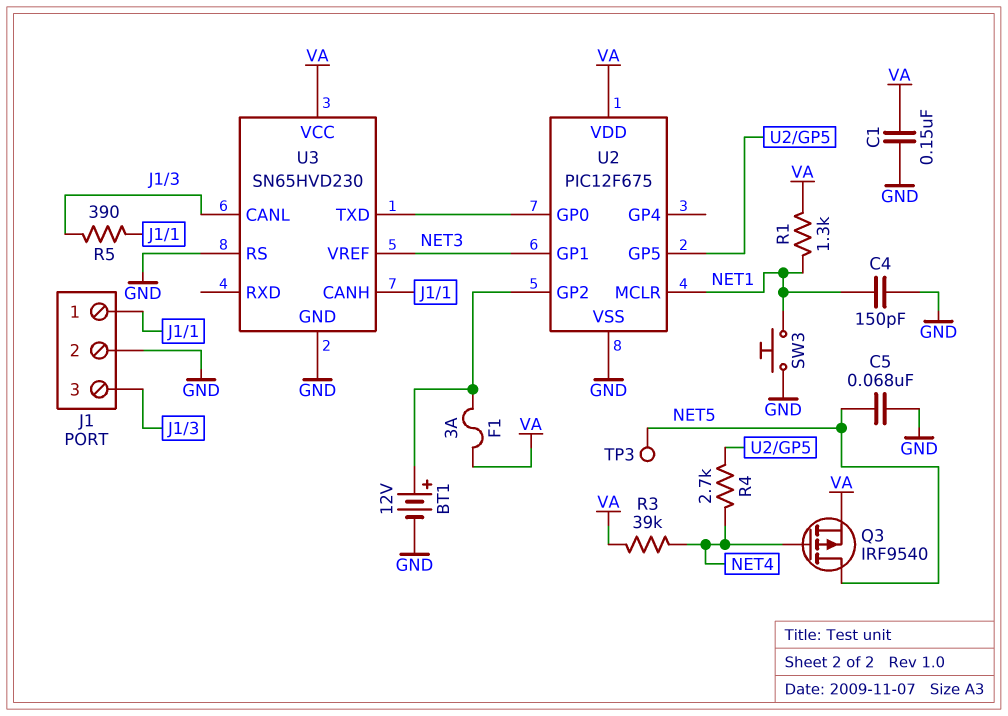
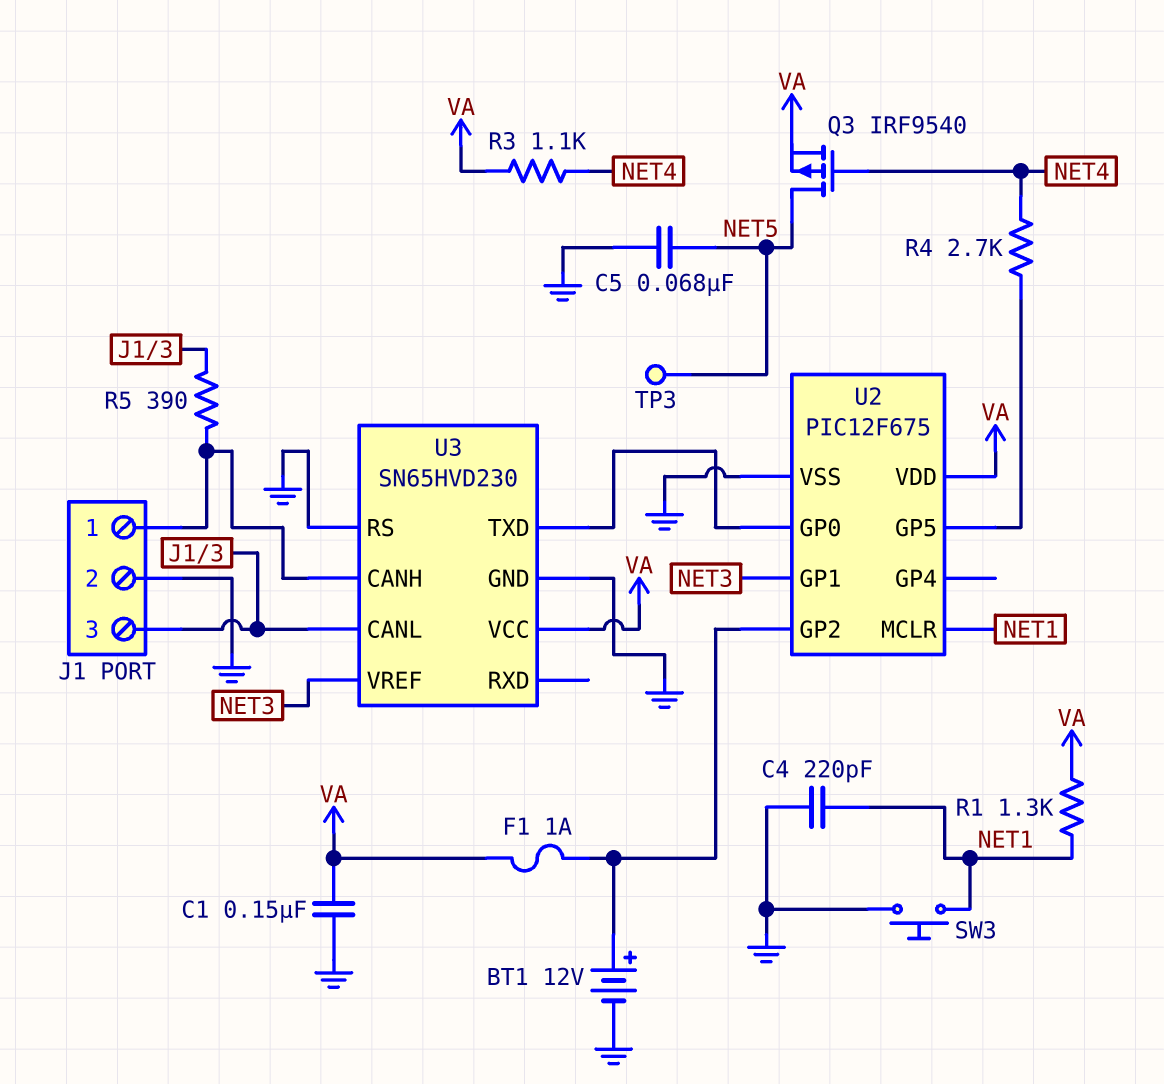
C4: 150pF (GND, NET1) -> 220pF (GND, NET1)
F1: 3A (U2/GP2, VA) -> 1A (U2/GP2, VA)
R3: 39k (NET4, VA) -> 1.1k (NET4, VA)

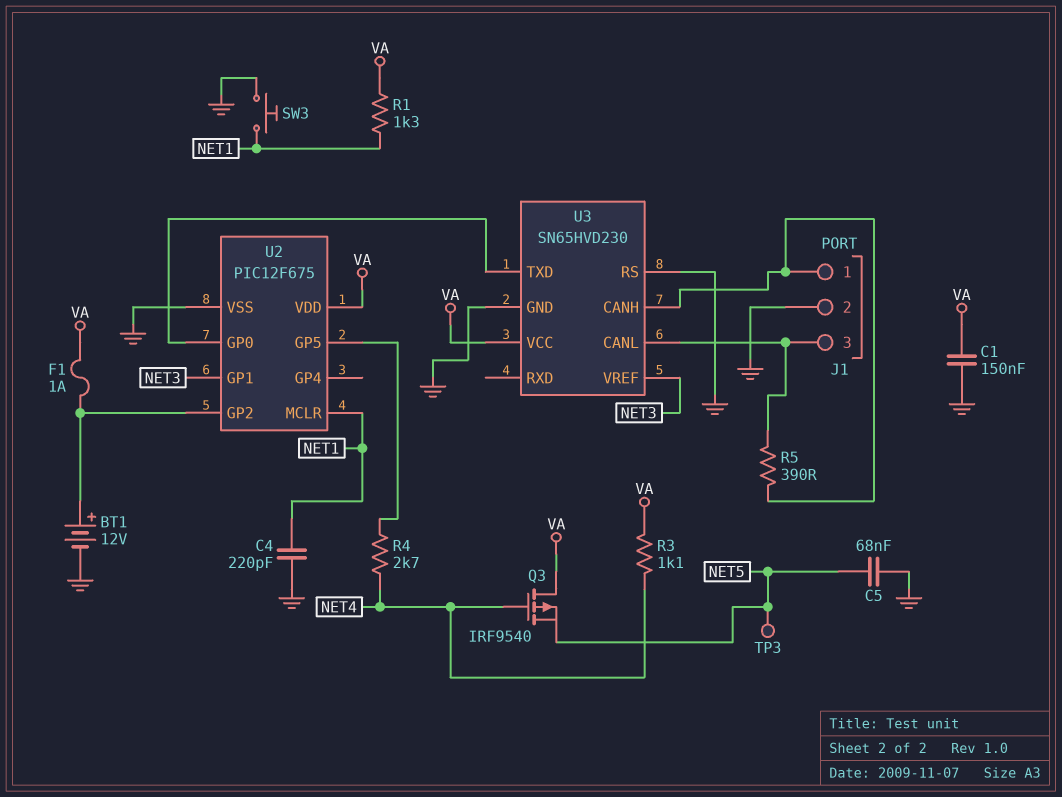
Q3: PMOS IRF9540 (G NET4, D NET5, S VA) -> PMOS IRF9540 (G NET4, D VA, S NET5)

